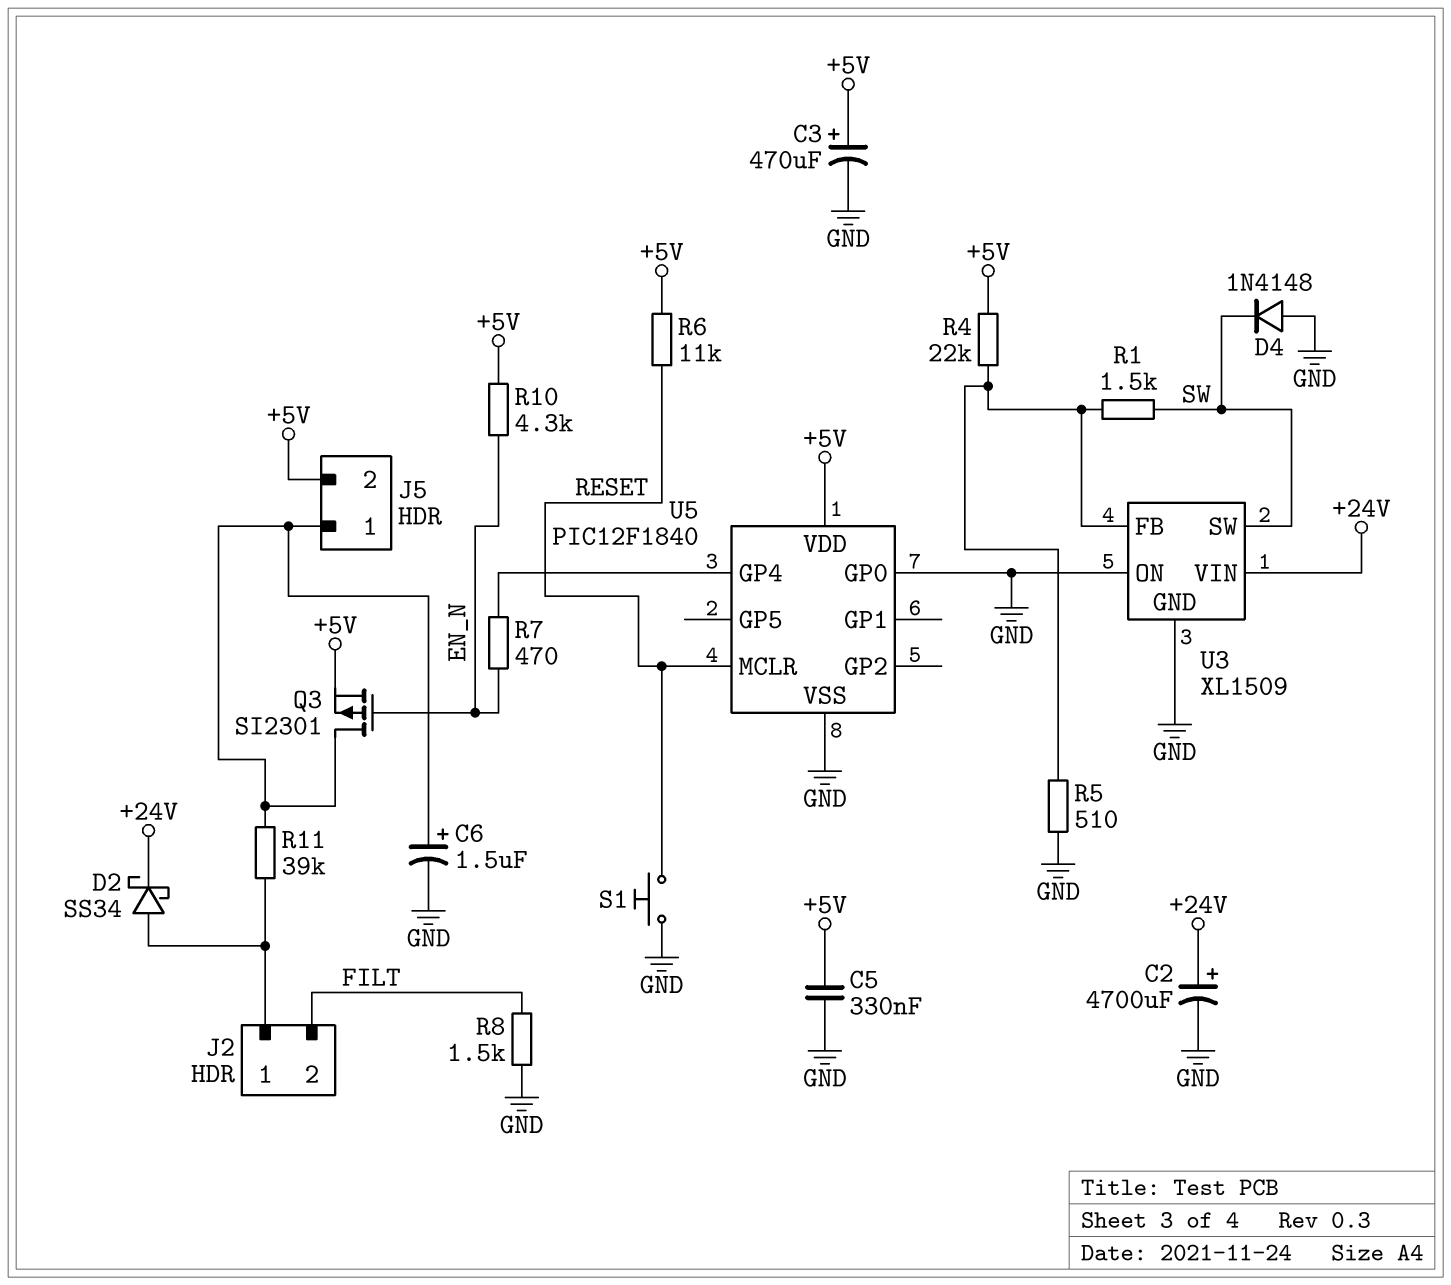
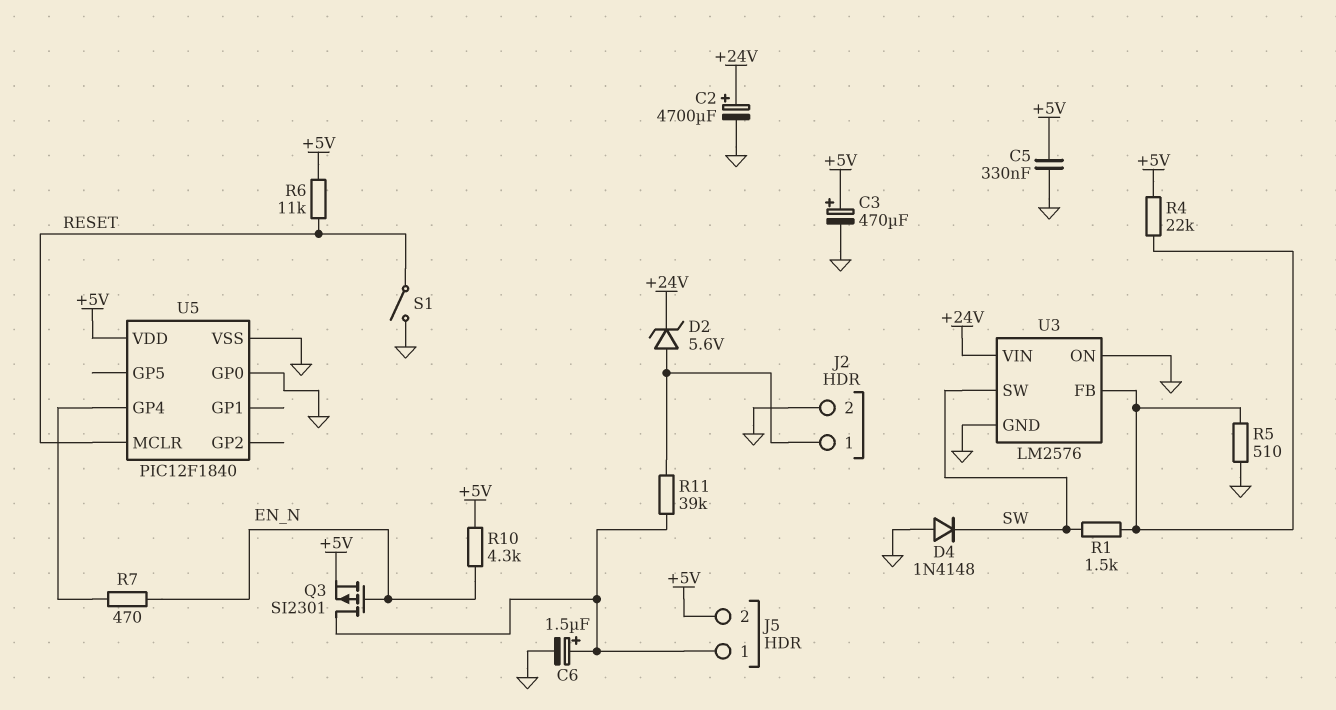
D2: schottky SS34 (A J2/1, K +24V) -> zener 5.6V (A J2/1, K +24V)
J2 pin 2: FILT -> GND
R8: 1.5k (FILT, GND) -> none
S1: button (GND, RESET) -> switch (GND, RESET)
U3: XL1509 -> LM2576

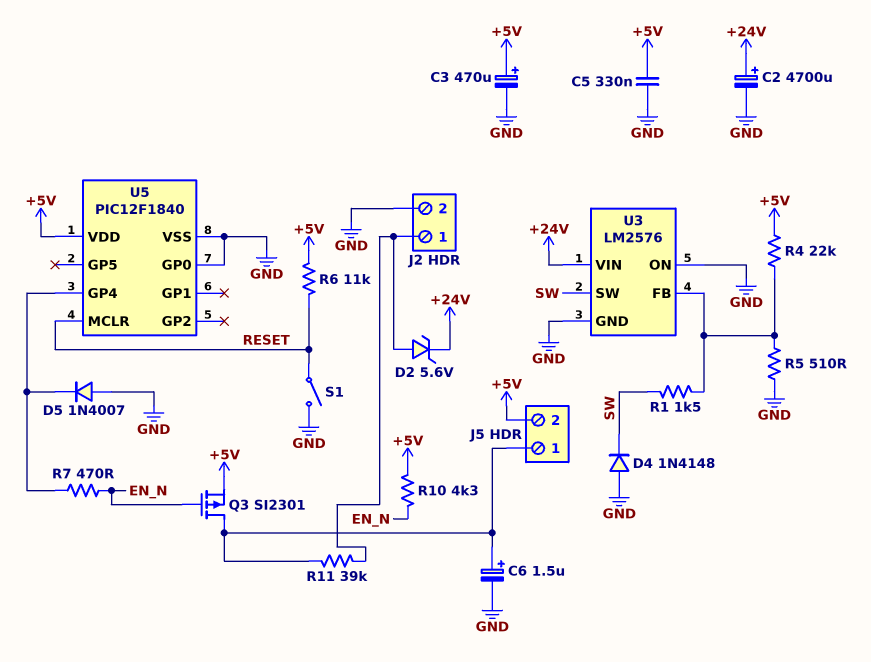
D5: none -> diode 1N4007 (A GND, K U5/GP4)

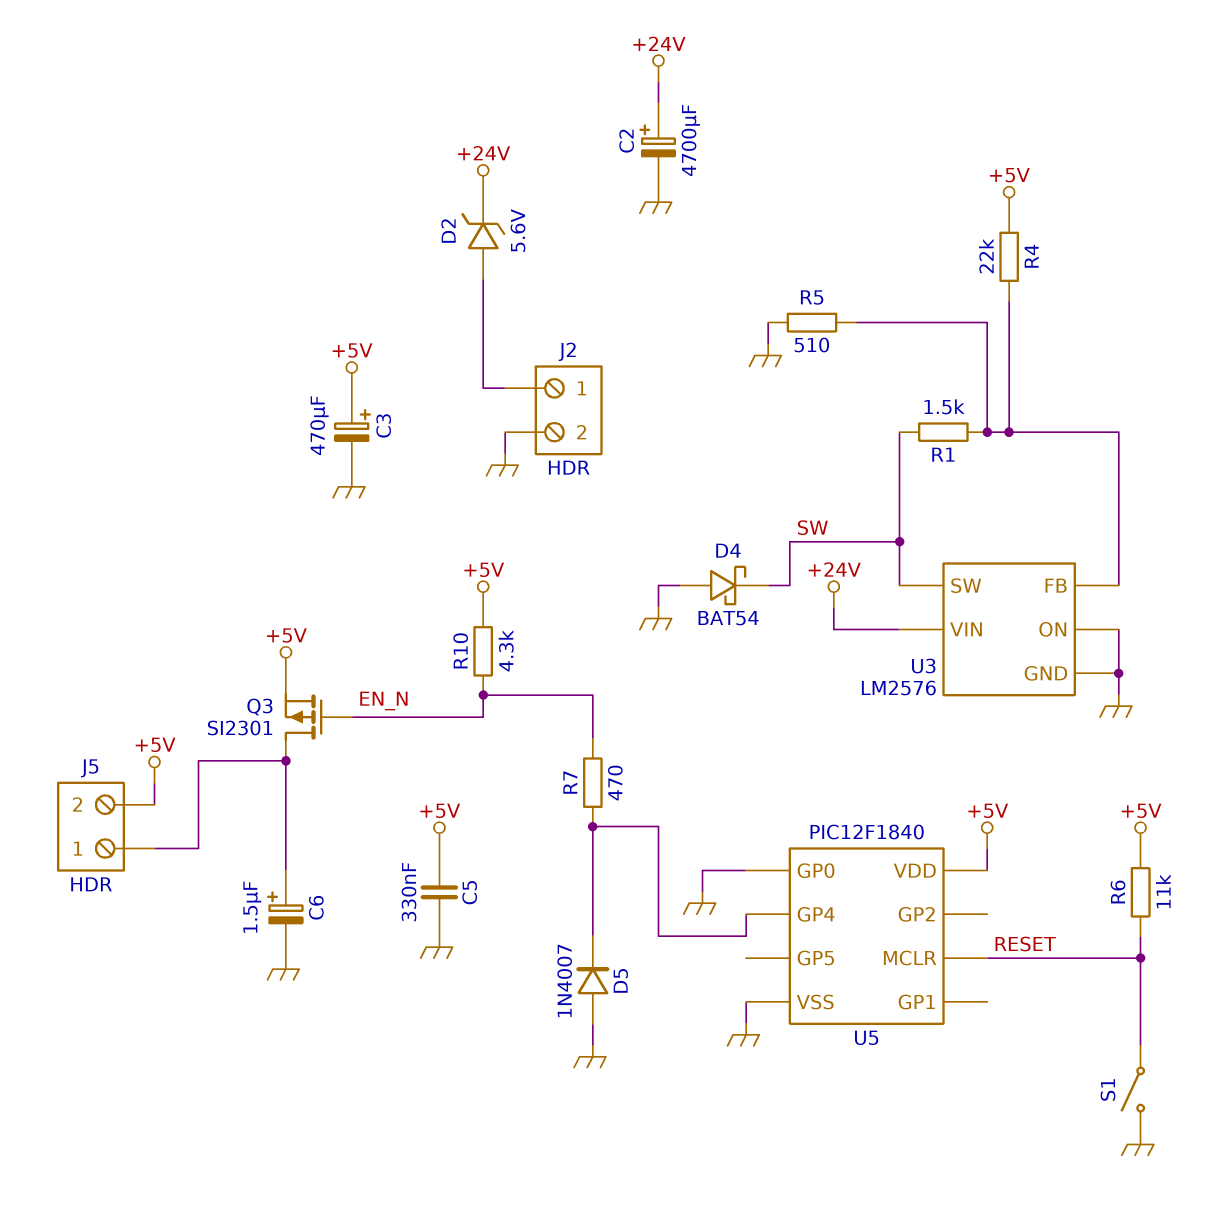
D4: diode 1N4148 (A GND, K SW) -> schottky BAT54 (A GND, K SW)
R11: 39k (J2/1, J5/1) -> none

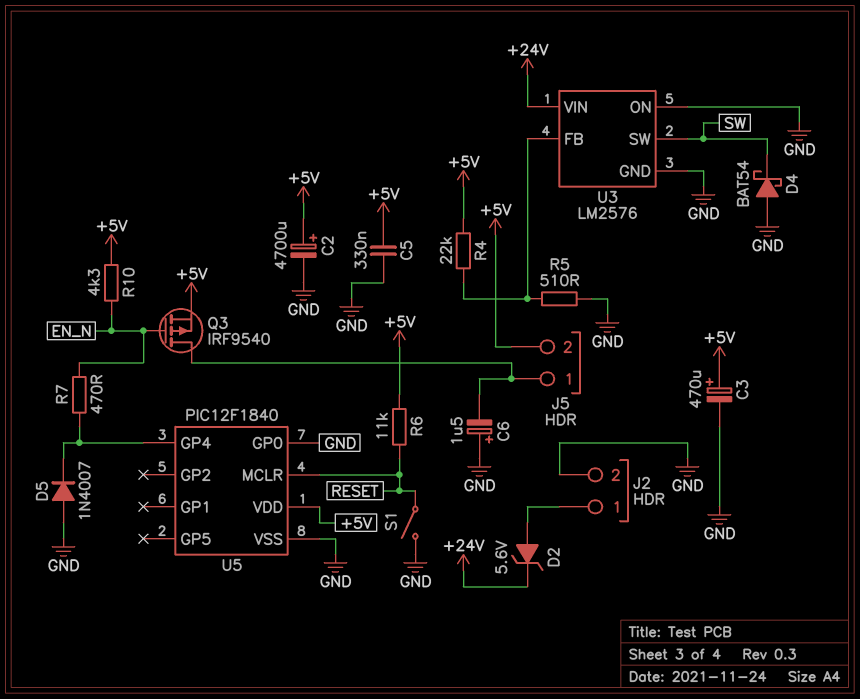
C2: 4700uF (plus +24V, minus GND) -> 4700uF (plus +5V, minus GND)
C6: 1.5uF (plus J5/1, minus GND) -> 1.5uF (plus GND, minus J5/1)
Q3: PMOS SI2301 (G EN_N, D J5/1, S +5V) -> PMOS IRF9540 (G EN_N, D J5/1, S +5V)
R1: 1.5k (SW, U3/FB) -> none

